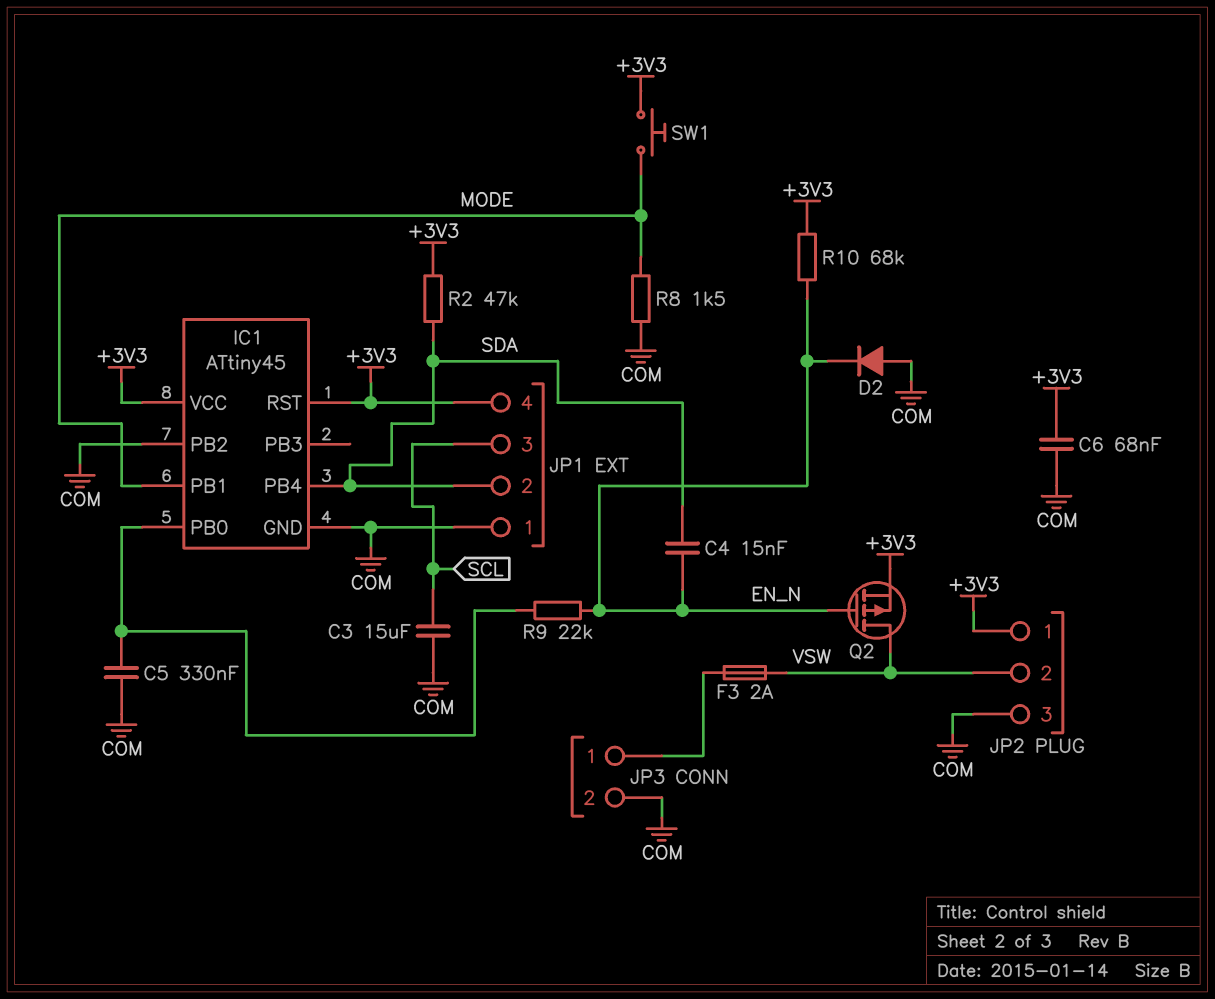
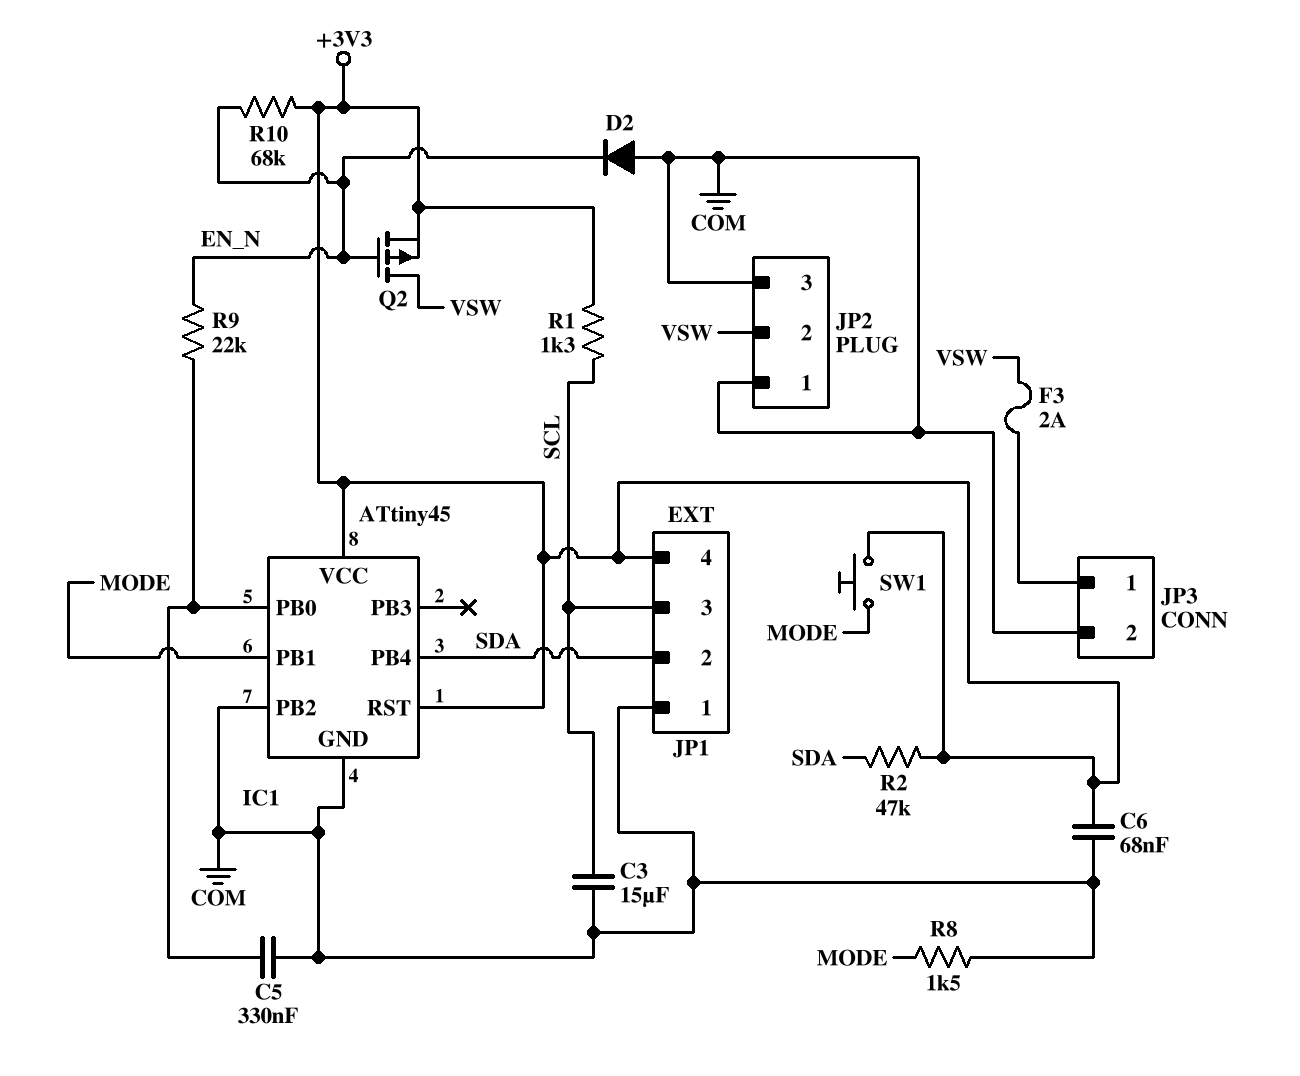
C4: 15nF (EN_N, SDA) -> none
JP2 pin 1: +3V3 -> COM
R1: none -> 1.3k (+3V3, SCL)

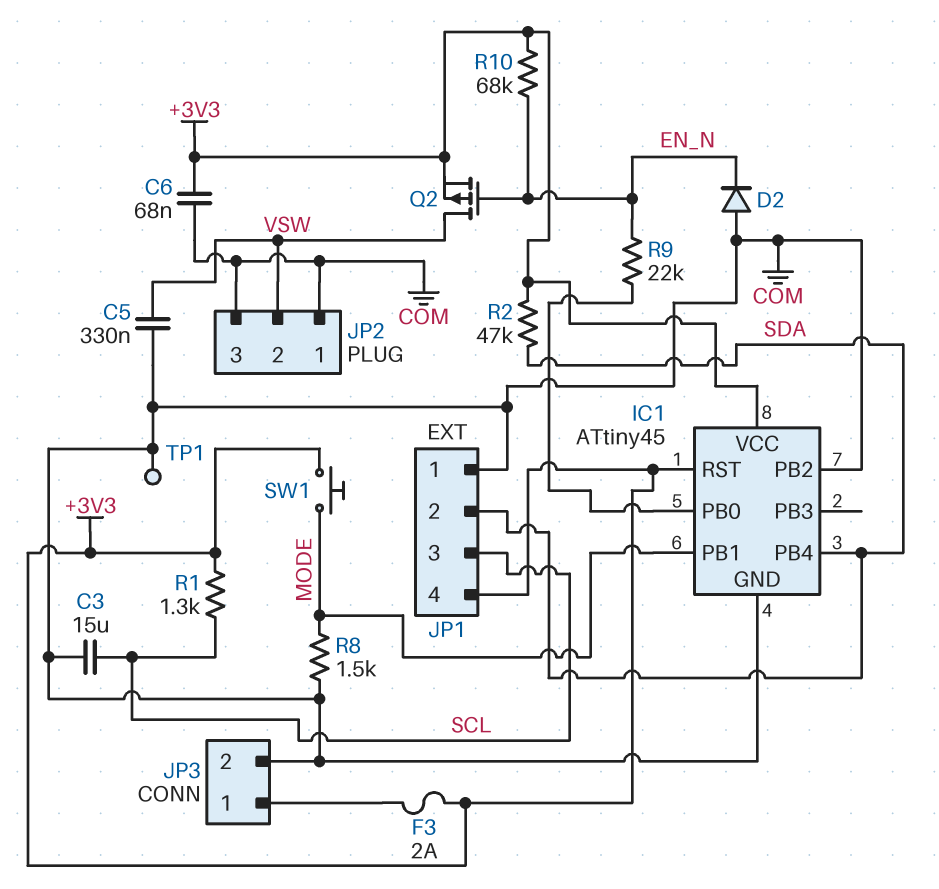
C5: 330nF (COM, IC1/PB0) -> 330nF (COM, VSW)
F3: 2A (JP3/1, VSW) -> 2A (+3V3, JP3/1)
TP1: none -> test point (COM)

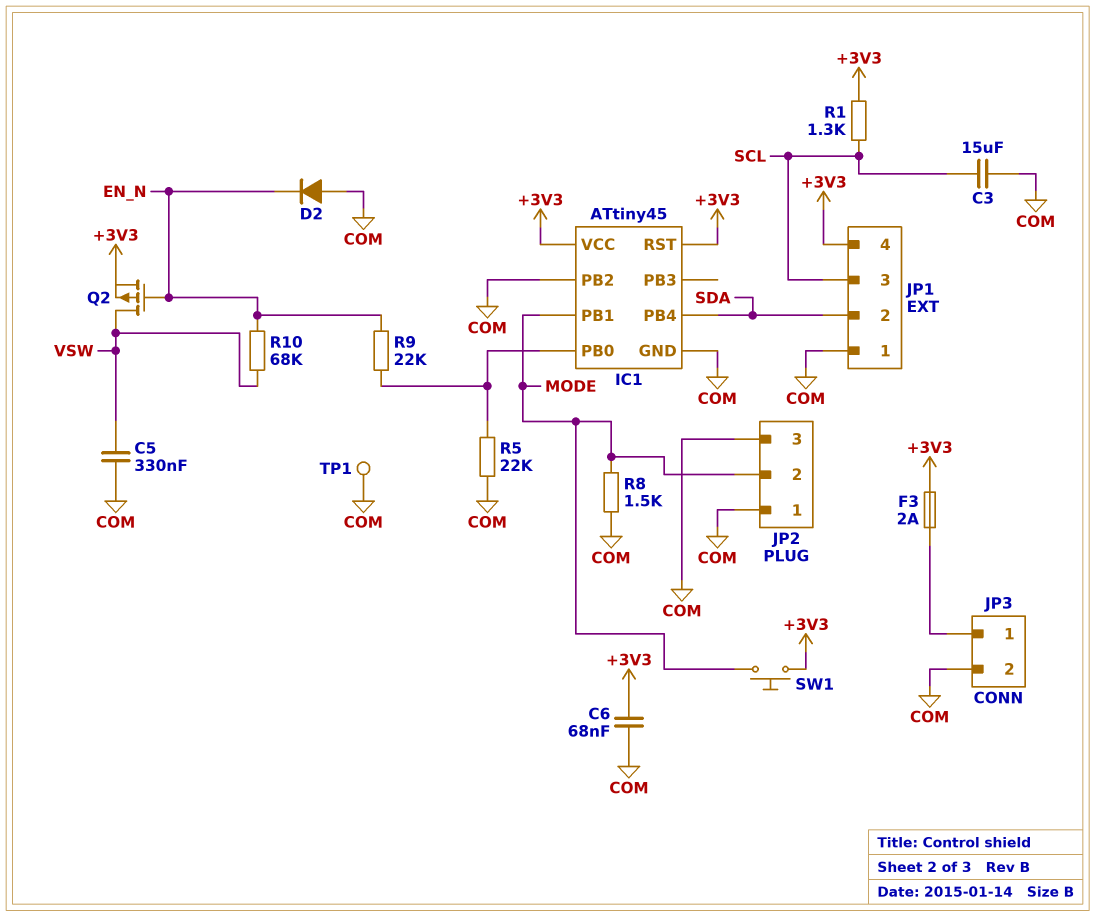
JP2 pin 2: VSW -> MODE
R2: 47k (+3V3, SDA) -> none
R5: none -> 22k (COM, IC1/PB0)
R10: 68k (+3V3, EN_N) -> 68k (EN_N, VSW)

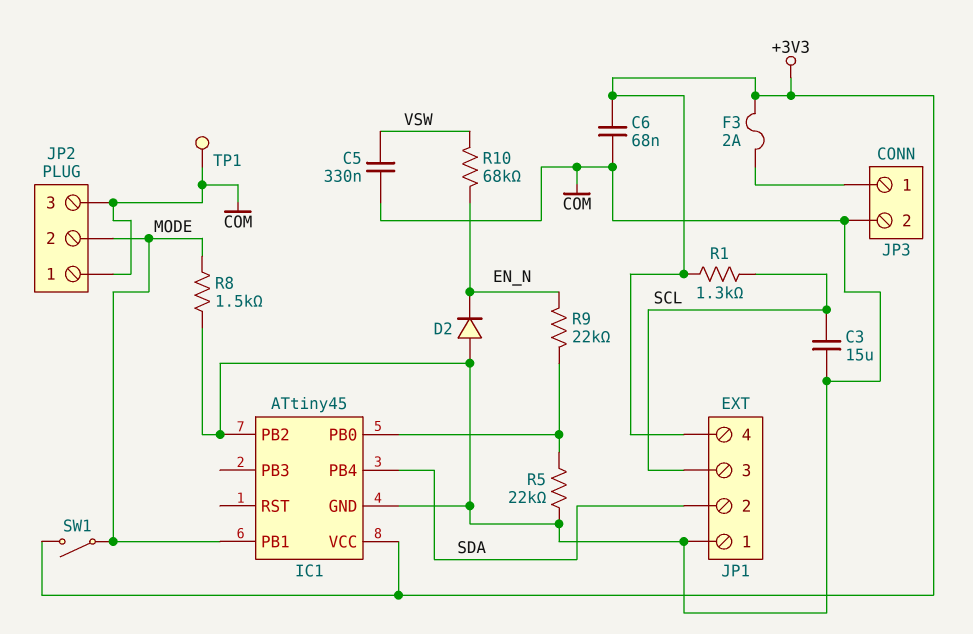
IC1 pin RST: +3V3 -> none
Q2: PMOS (G EN_N, D VSW, S +3V3) -> none
SW1: button (+3V3, MODE) -> switch (+3V3, MODE)

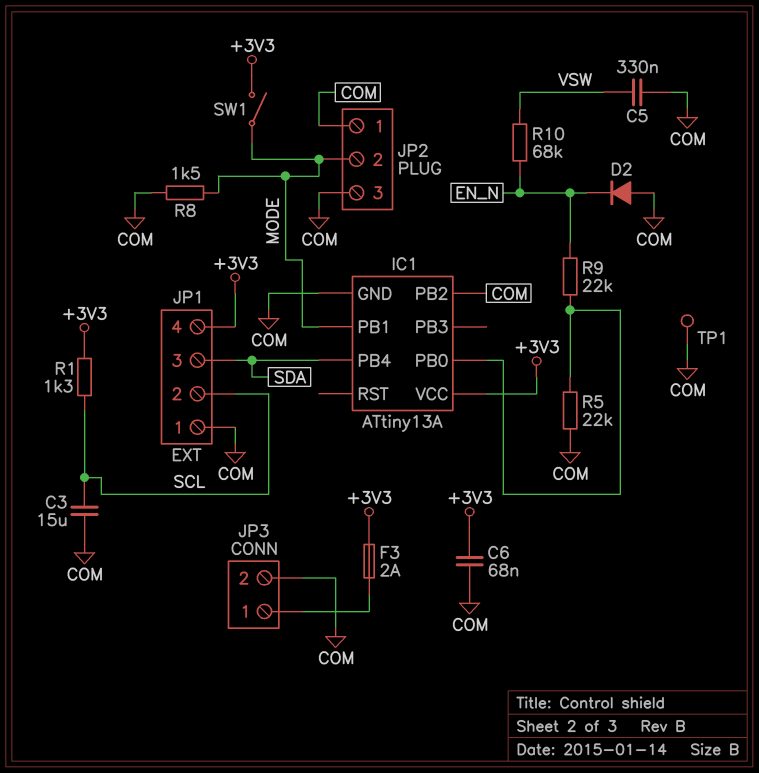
IC1: ATtiny45 -> ATtiny13A
JP1 pin 2: SDA -> SCL
JP1 pin 3: SCL -> SDA

